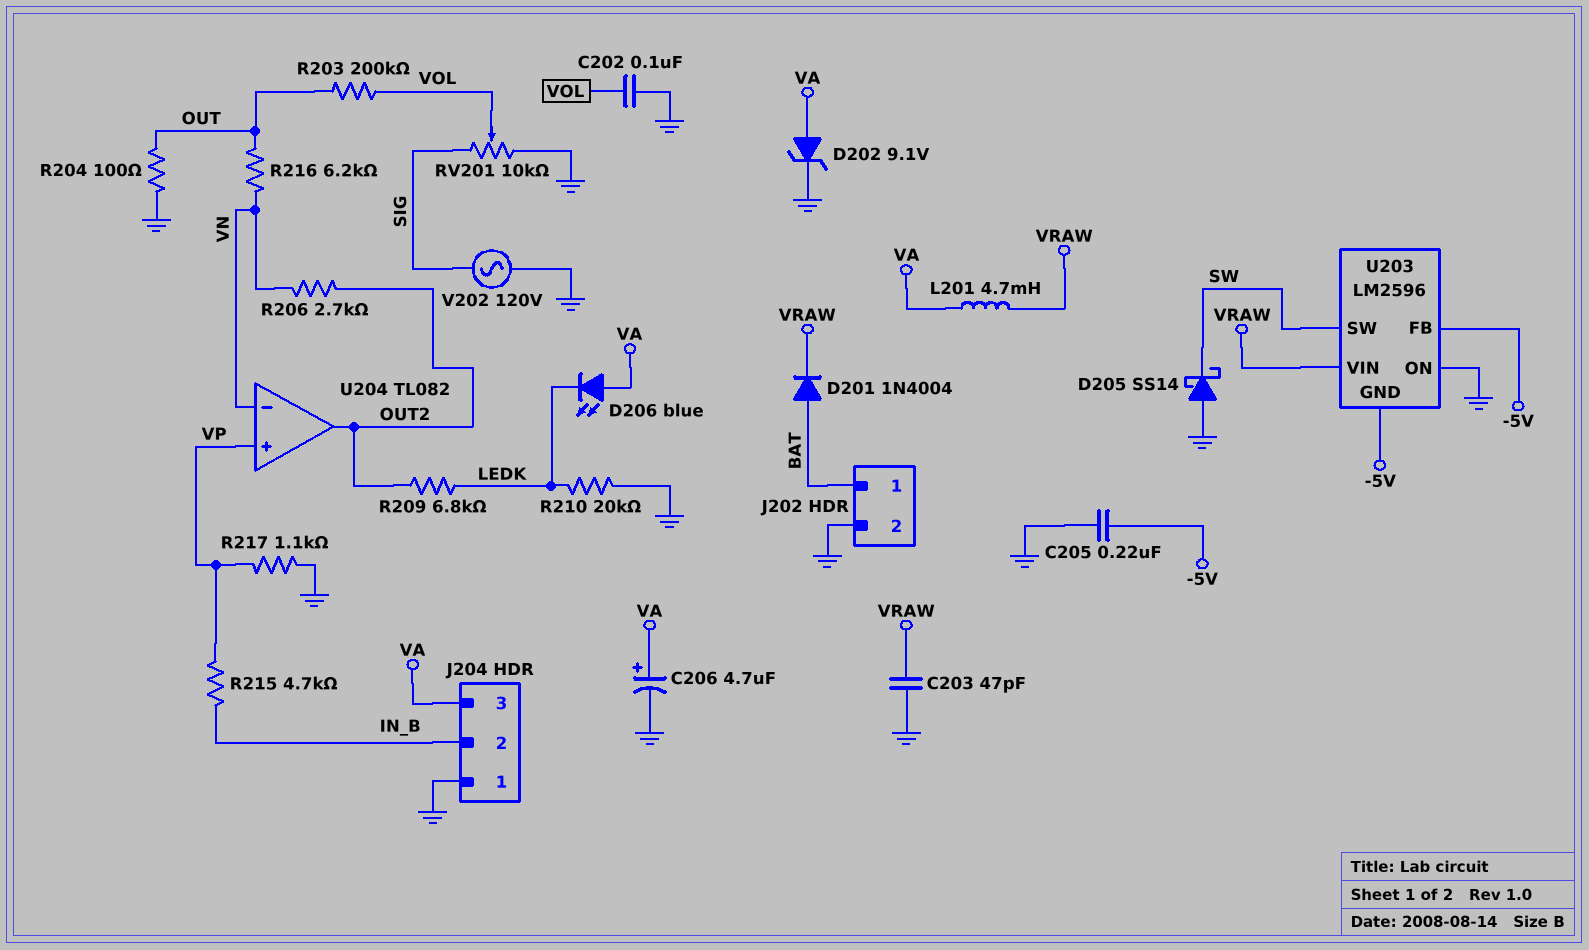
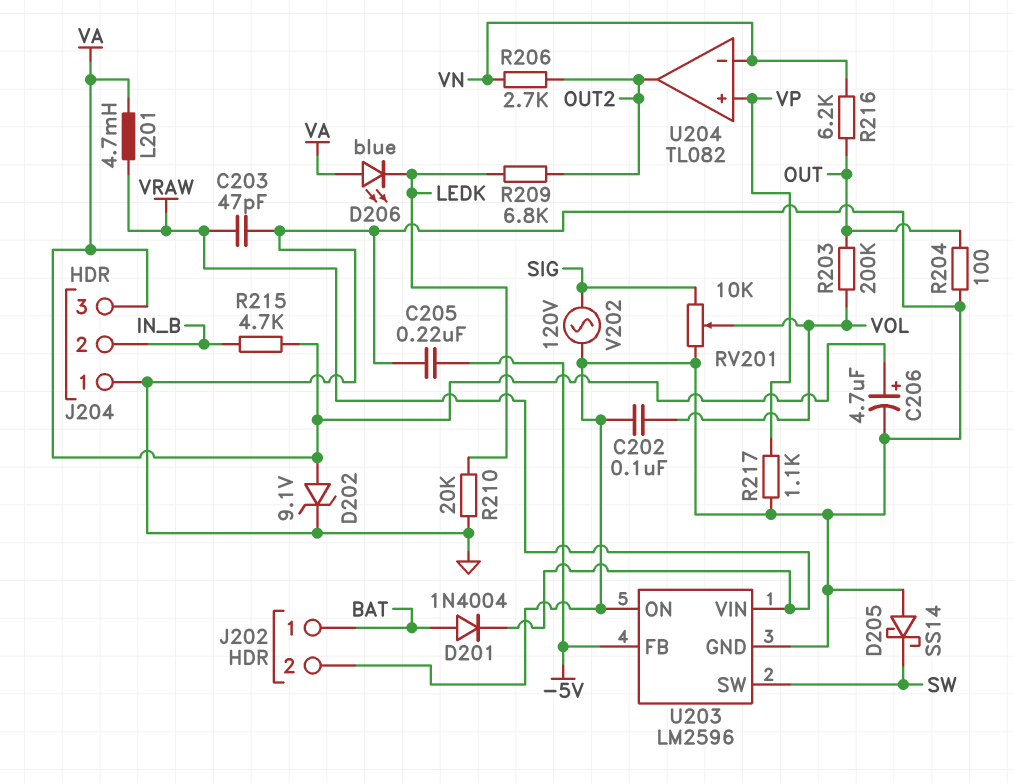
R215: 4.7k (IN_B, VP) -> 4.7k (IN_B, VA)
U203 pin GND: -5V -> GND

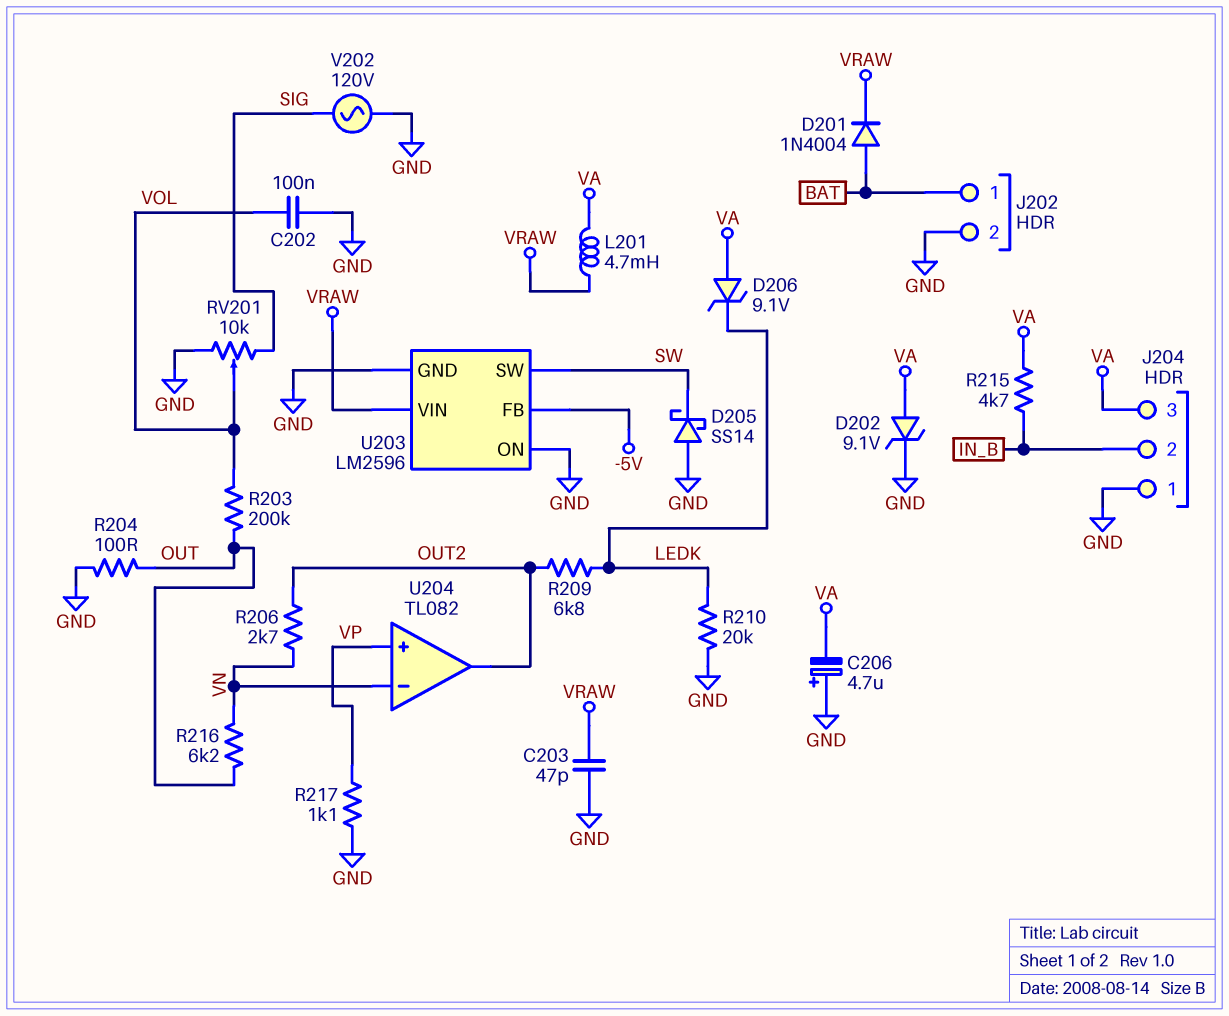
C205: 220nF (-5V, GND) -> none
C206: 4.7uF (plus VA, minus GND) -> 4.7uF (plus GND, minus VA)
D206: LED blue (A VA, K LEDK) -> zener 9.1V (A VA, K LEDK)

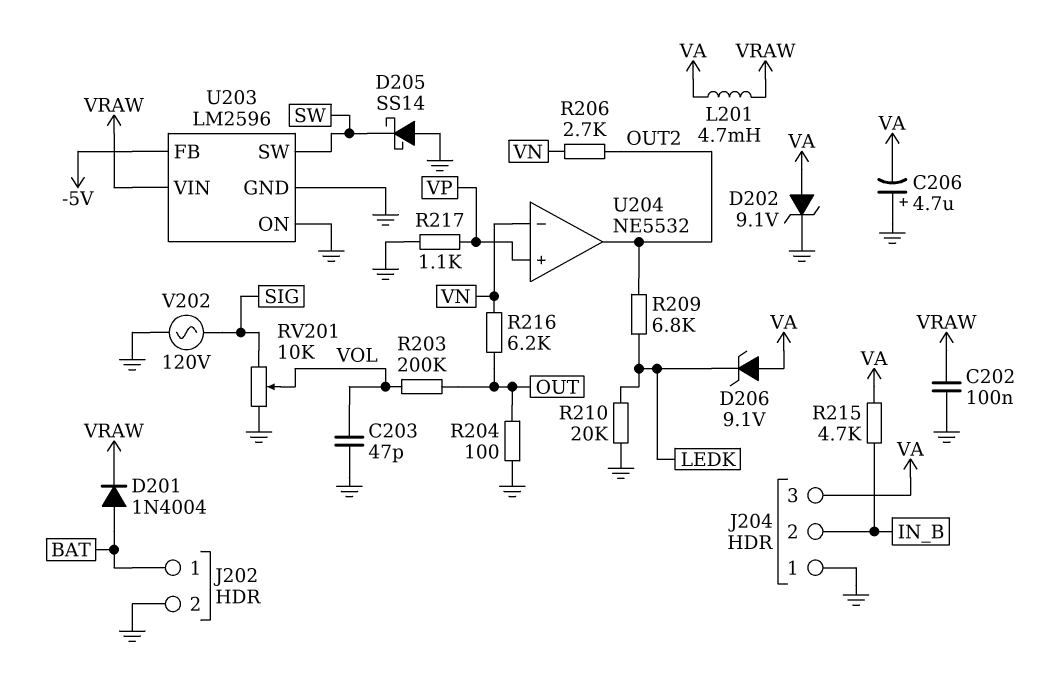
C202: 100nF (GND, VOL) -> 100nF (GND, VRAW)
C203: 47pF (GND, VRAW) -> 47pF (GND, VOL)
U204: TL082 -> NE5532

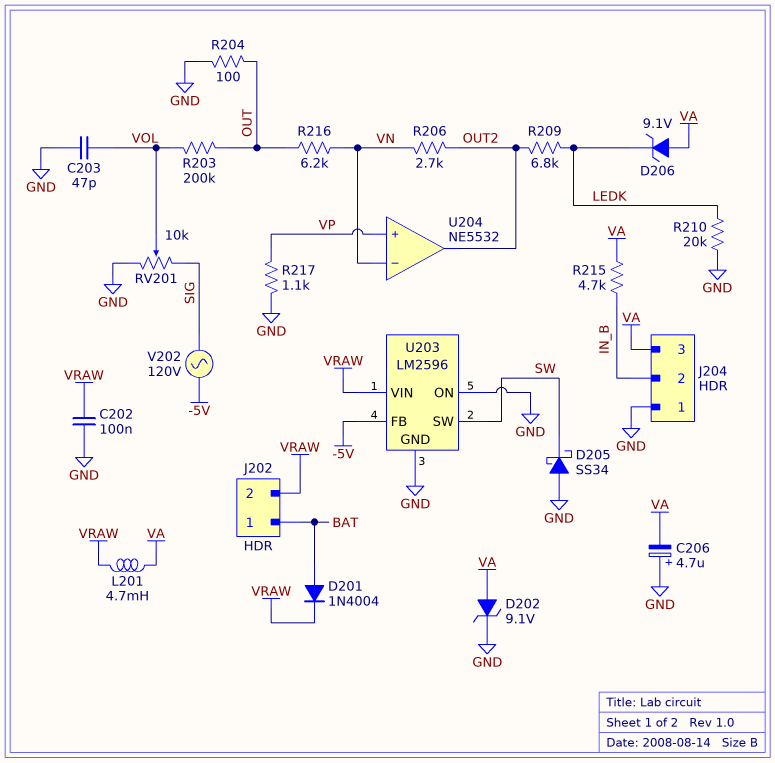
D205: schottky SS14 (A GND, K SW) -> schottky SS34 (A GND, K SW)
J202 pin 2: GND -> VRAW
V202: AC 120V (GND, SIG) -> AC 120V (-5V, SIG)

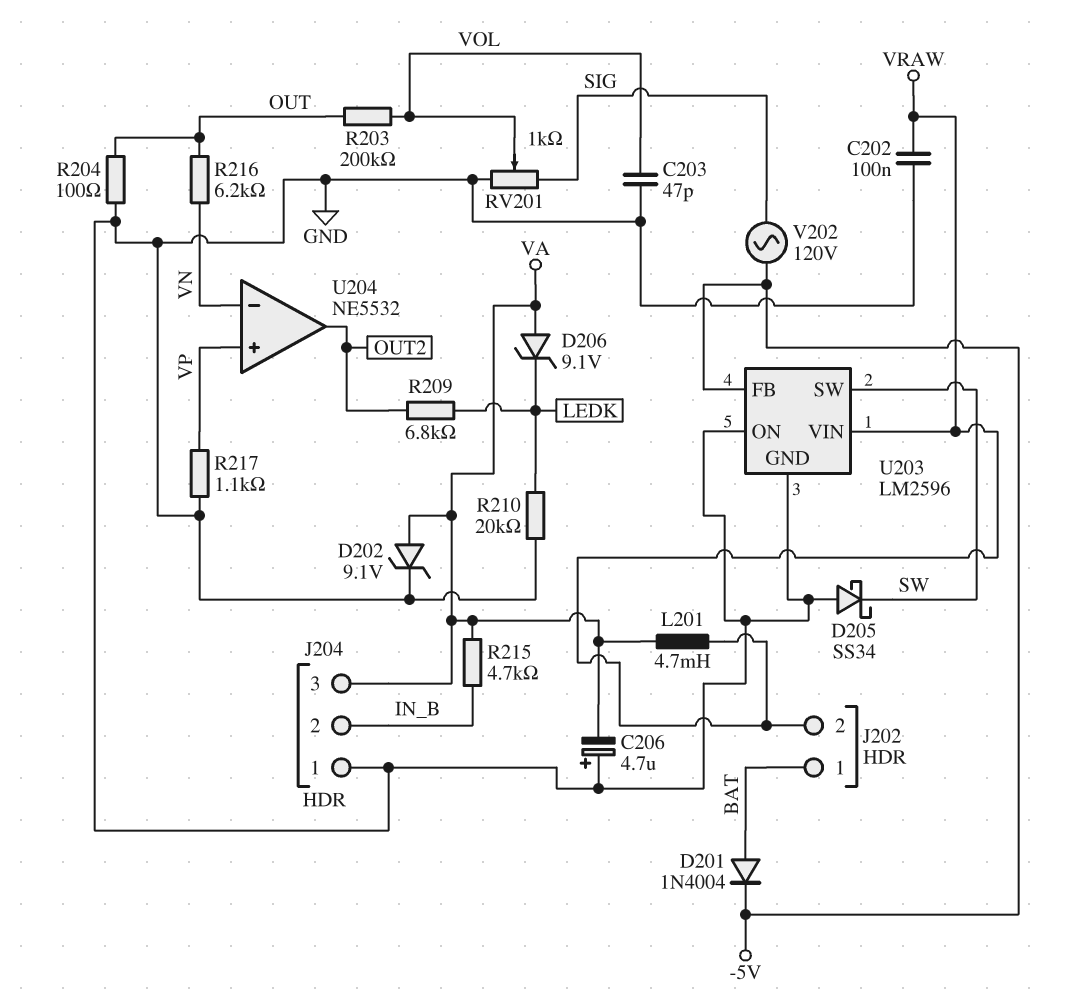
D201: diode 1N4004 (A BAT, K VRAW) -> diode 1N4004 (A BAT, K -5V)
R206: 2.7k (OUT2, VN) -> none
RV201: 10k (GND, SIG, wiper VOL) -> 1k (GND, SIG, wiper VOL)

